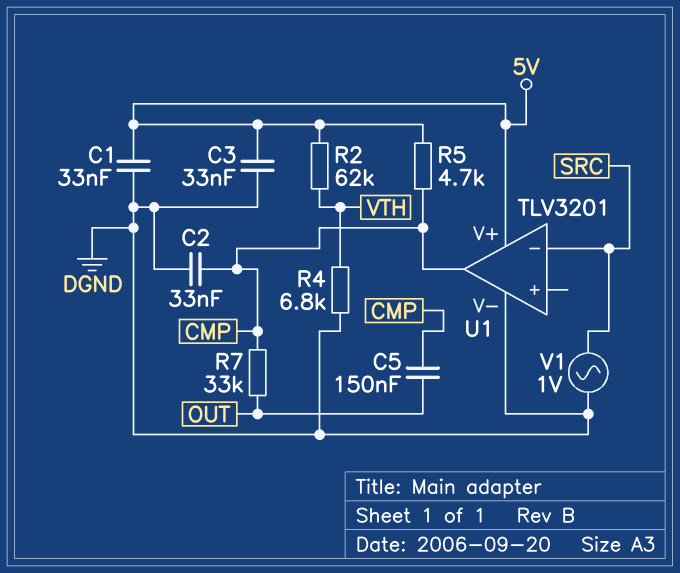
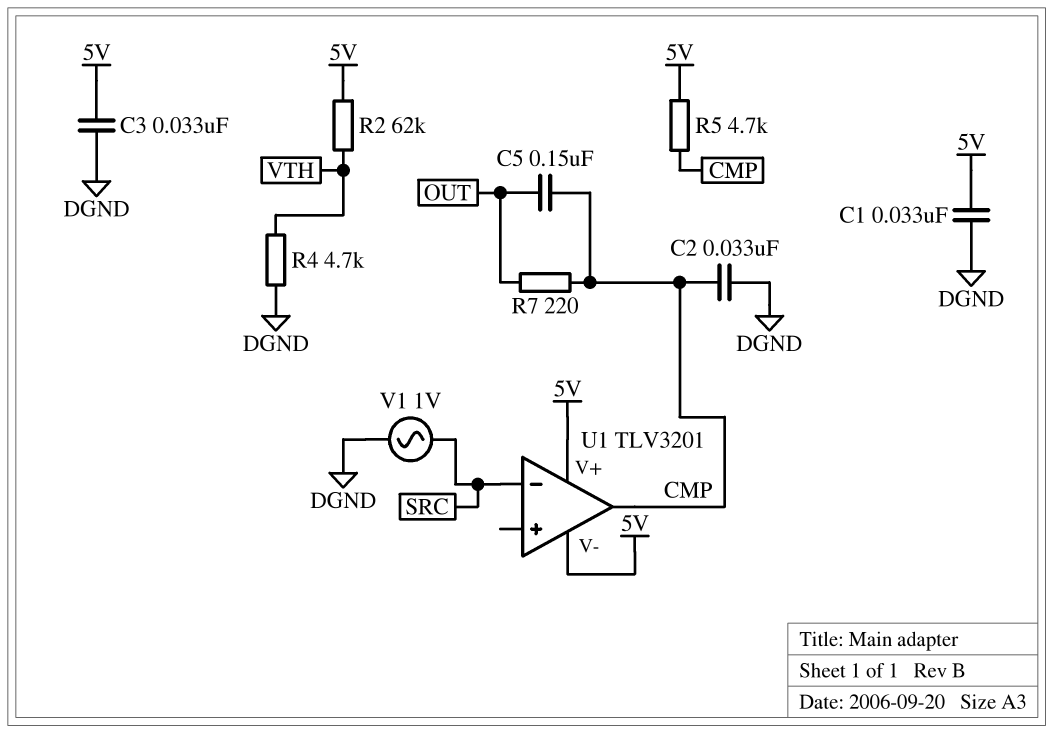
R4: 6.8k (DGND, VTH) -> 4.7k (DGND, VTH)
R7: 33k (CMP, OUT) -> 220 (CMP, OUT)
U1 pin V-: DGND -> 5V

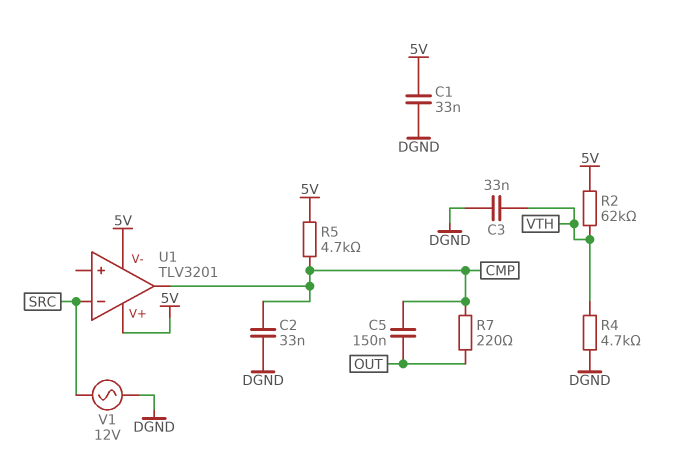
C3: 33nF (5V, DGND) -> 33nF (DGND, VTH)
V1: AC 1V (DGND, SRC) -> AC 12V (DGND, SRC)

